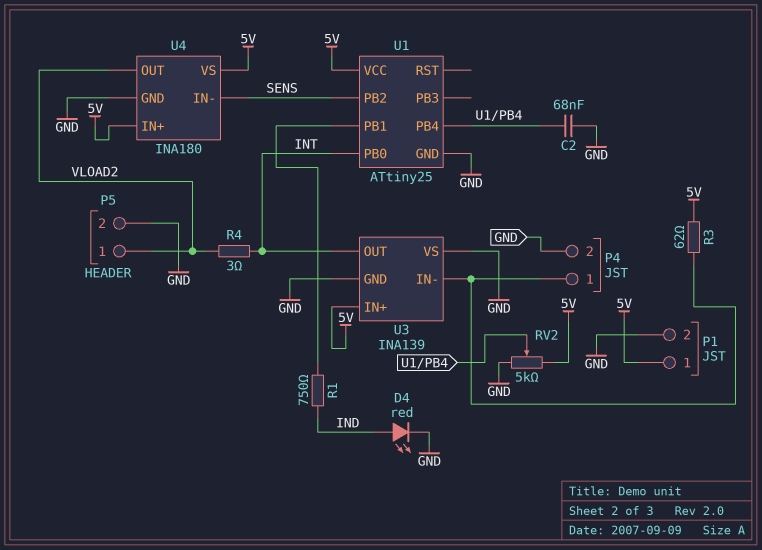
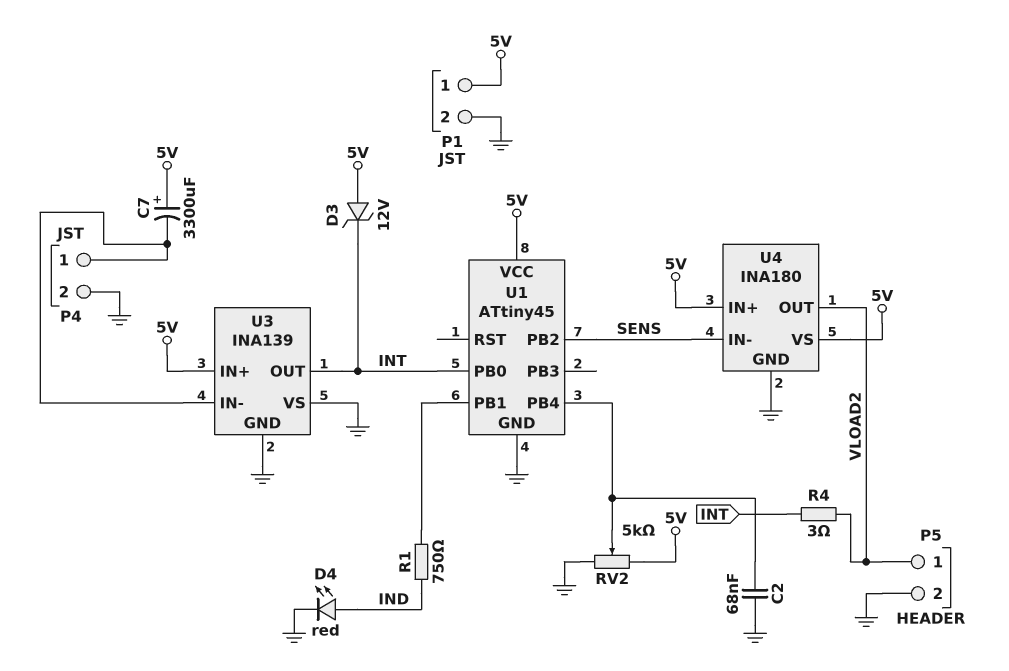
C7: none -> 3300uF (plus 5V, minus P4/1)
D3: none -> zener 12V (A 5V, K INT)
R3: 62 (5V, P4/1) -> none
U1: ATtiny25 -> ATtiny45

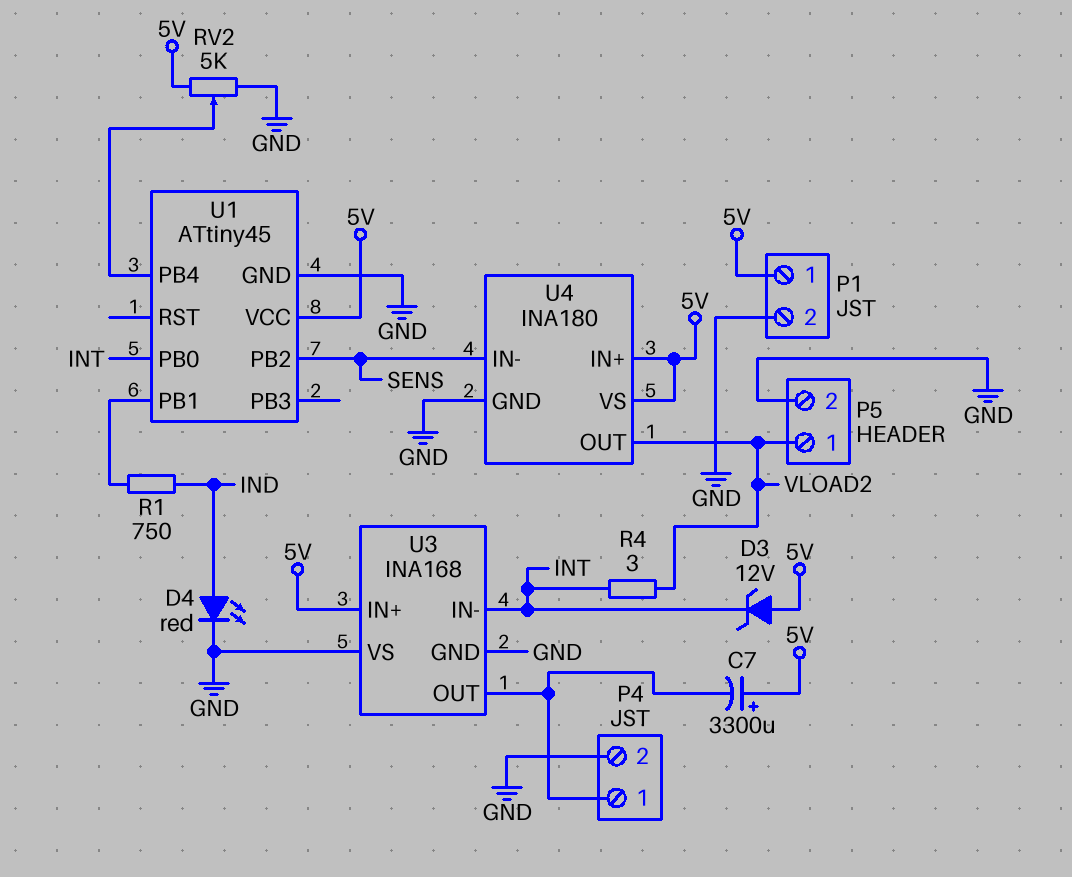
C2: 68nF (GND, U1/PB4) -> none
U3: INA139 -> INA168
U3 pin IN-: P4/1 -> INT
U3 pin OUT: INT -> P4/1

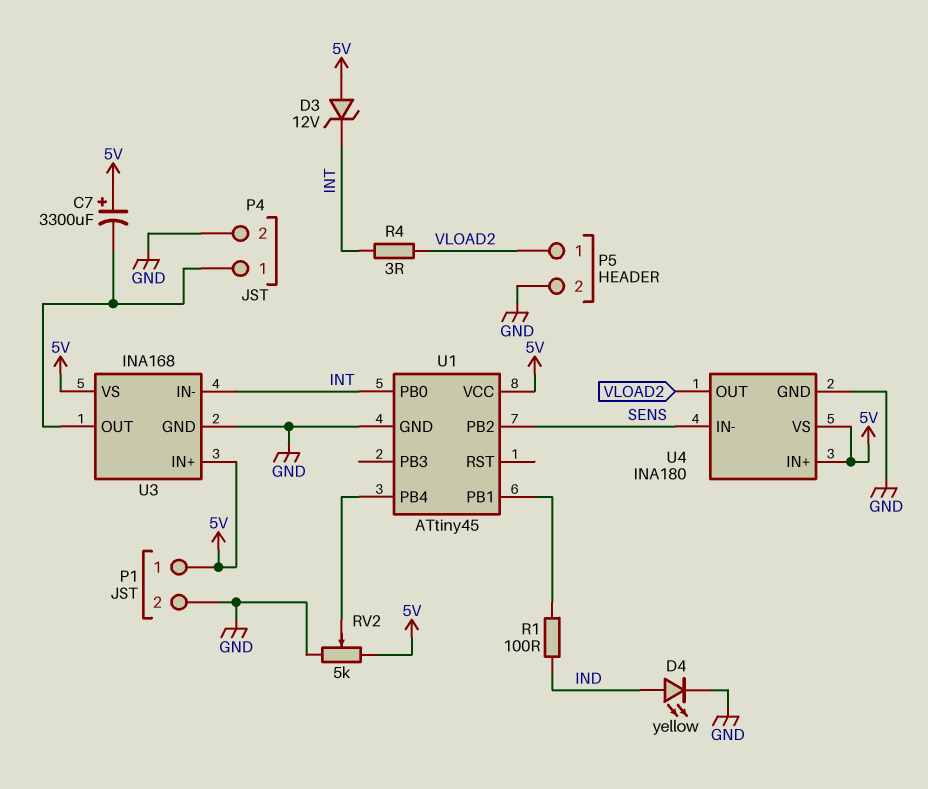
D4: LED red (A IND, K GND) -> LED yellow (A IND, K GND)
R1: 750 (IND, U1/PB1) -> 100 (IND, U1/PB1)
U3 pin VS: GND -> 5V

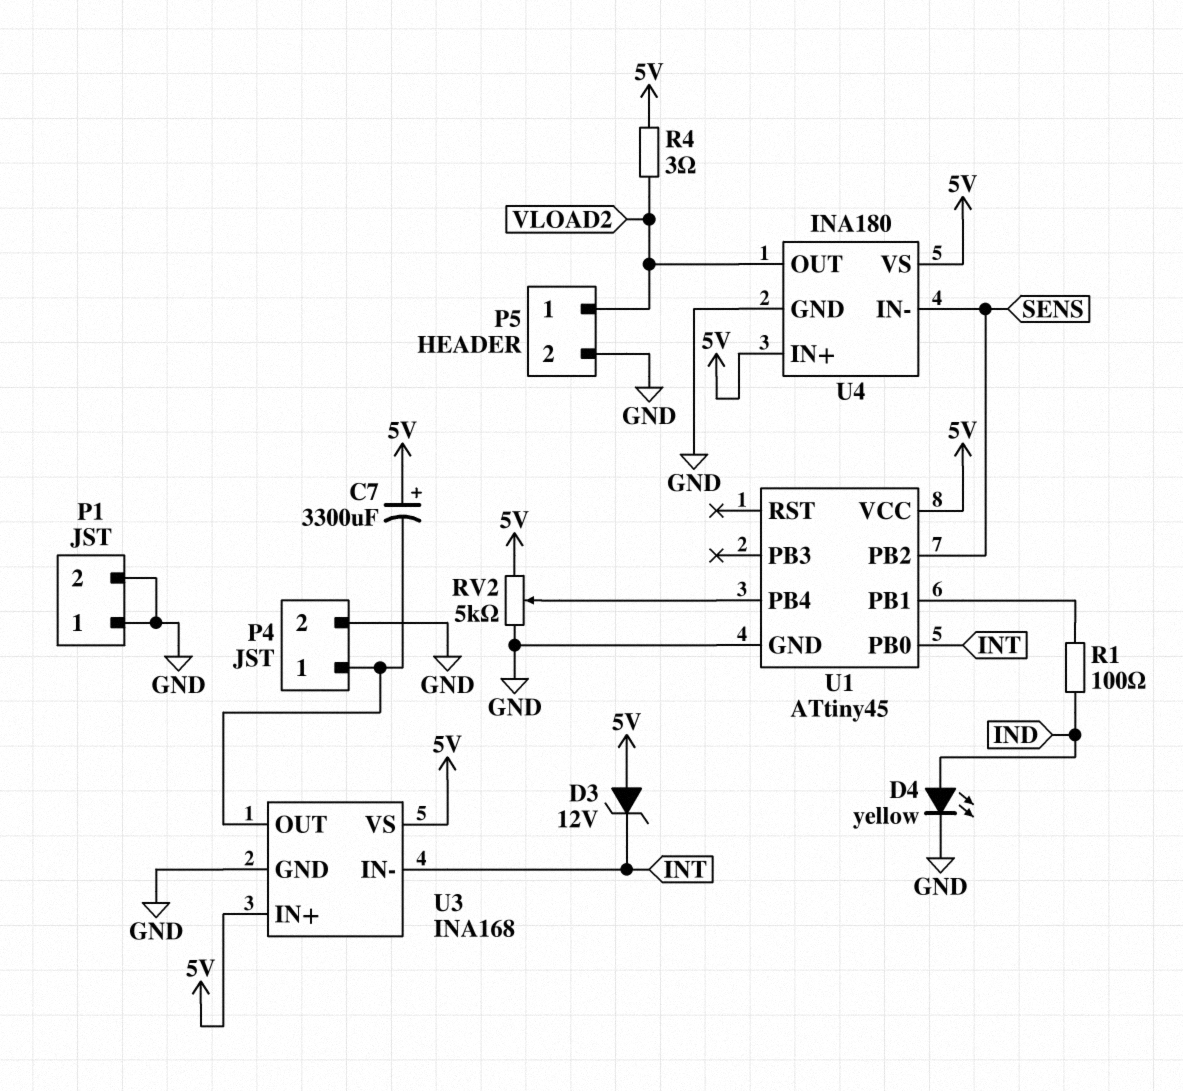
P1 pin 1: 5V -> GND
R4: 3 (INT, VLOAD2) -> 3 (5V, VLOAD2)

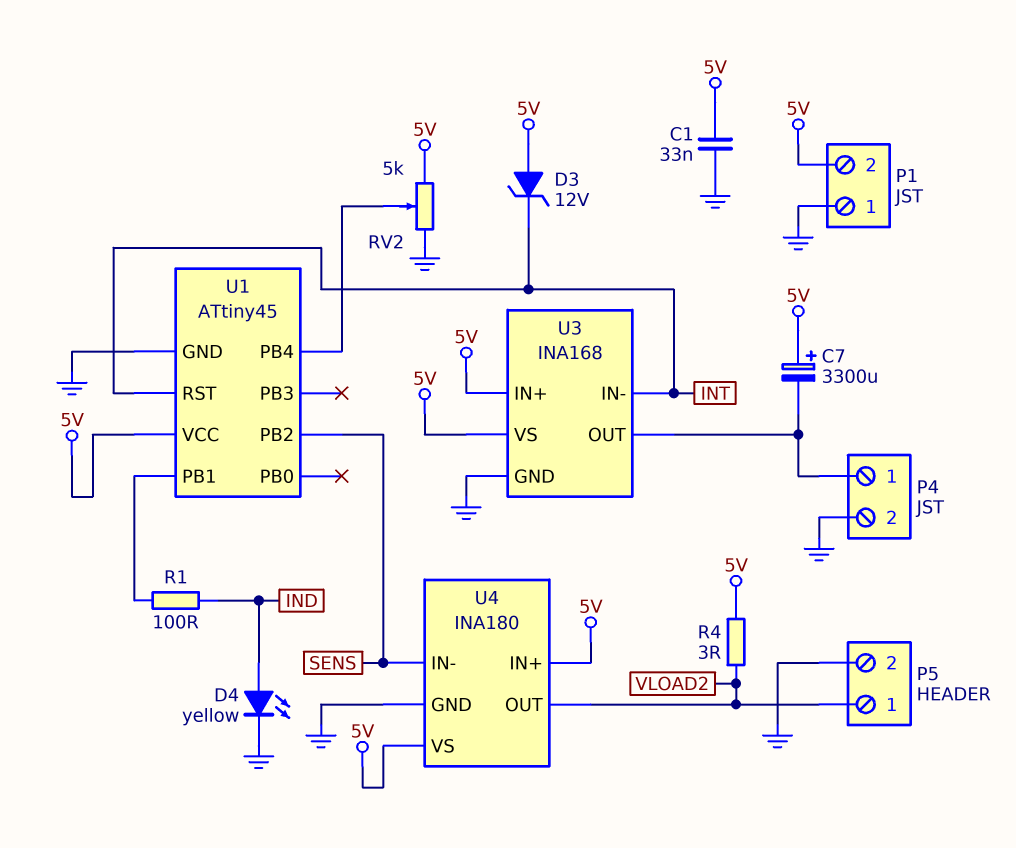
C1: none -> 33nF (5V, GND)
P1 pin 2: GND -> 5V
U1 pin PB0: INT -> none
U1 pin RST: none -> INT

